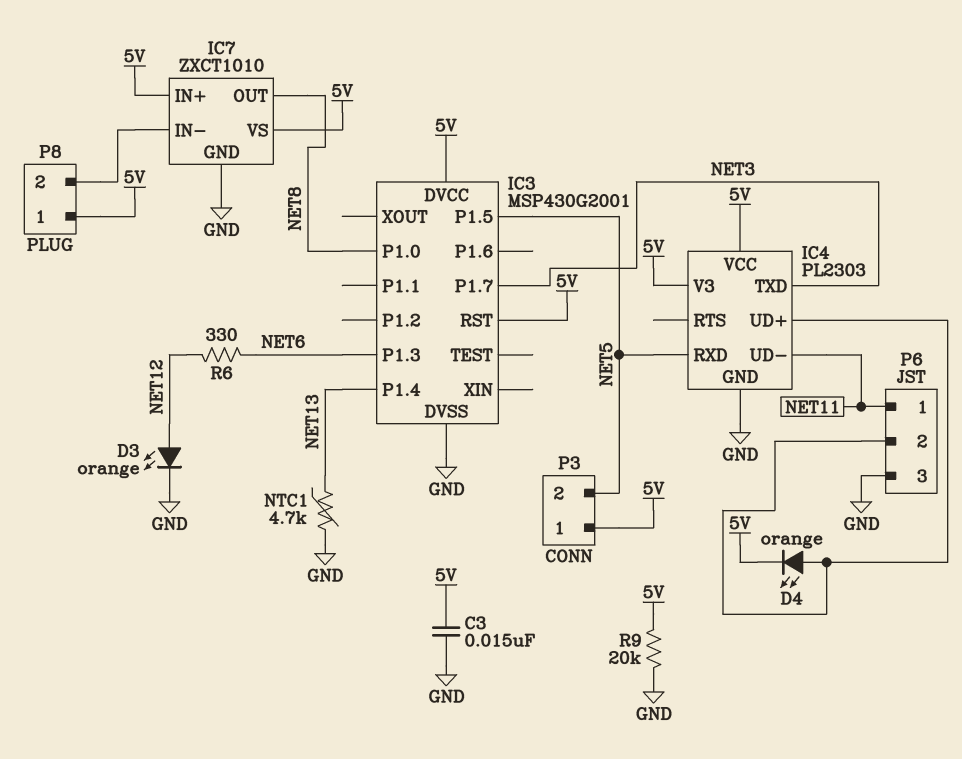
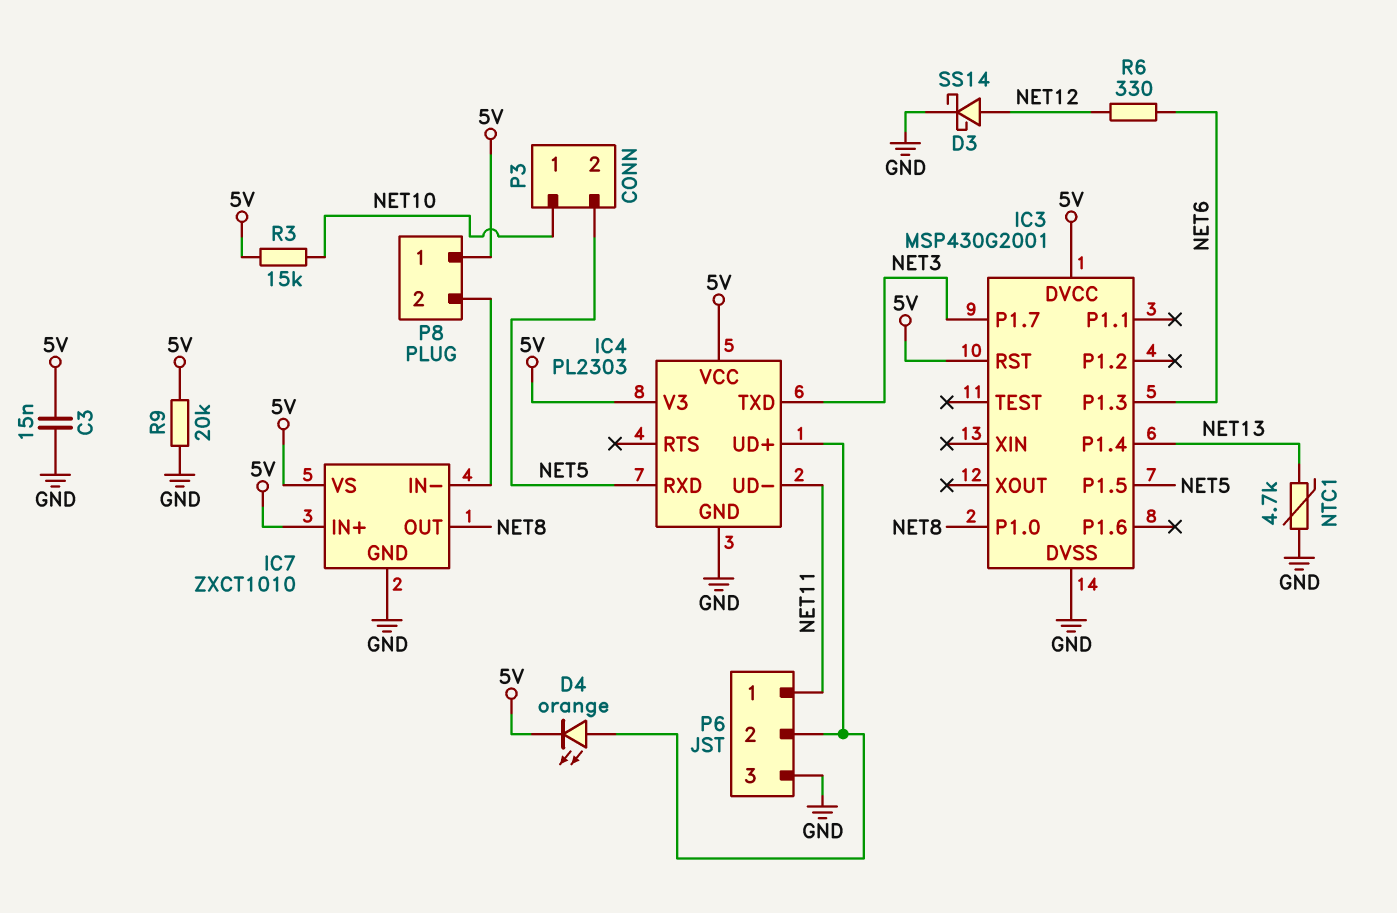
D3: LED orange (A NET12, K GND) -> schottky SS14 (A NET12, K GND)
P3 pin 1: 5V -> NET10
R3: none -> 15k (5V, NET10)

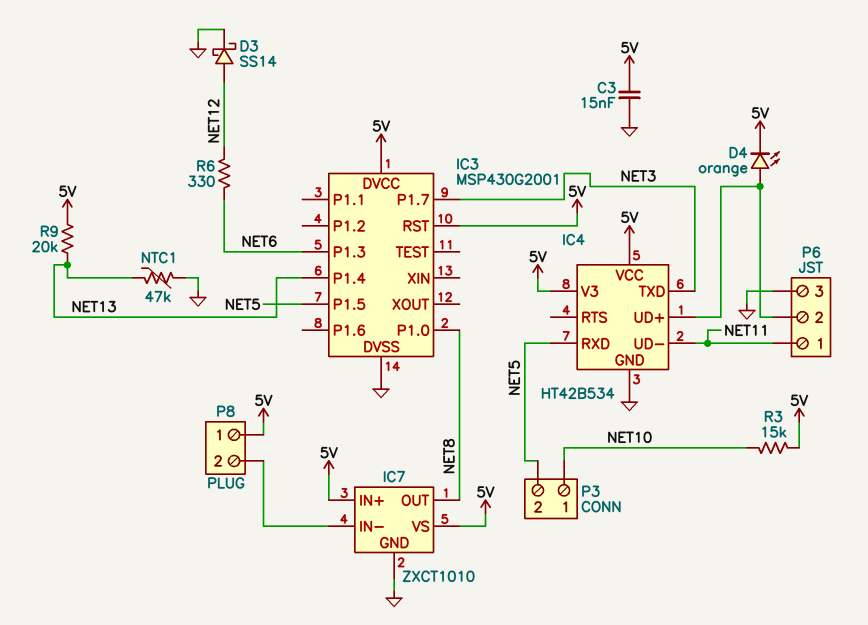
IC4: PL2303 -> HT42B534
NTC1: 4.7k (GND, NET13) -> 47k (GND, NET13)
R9: 20k (5V, GND) -> 20k (5V, NET13)

